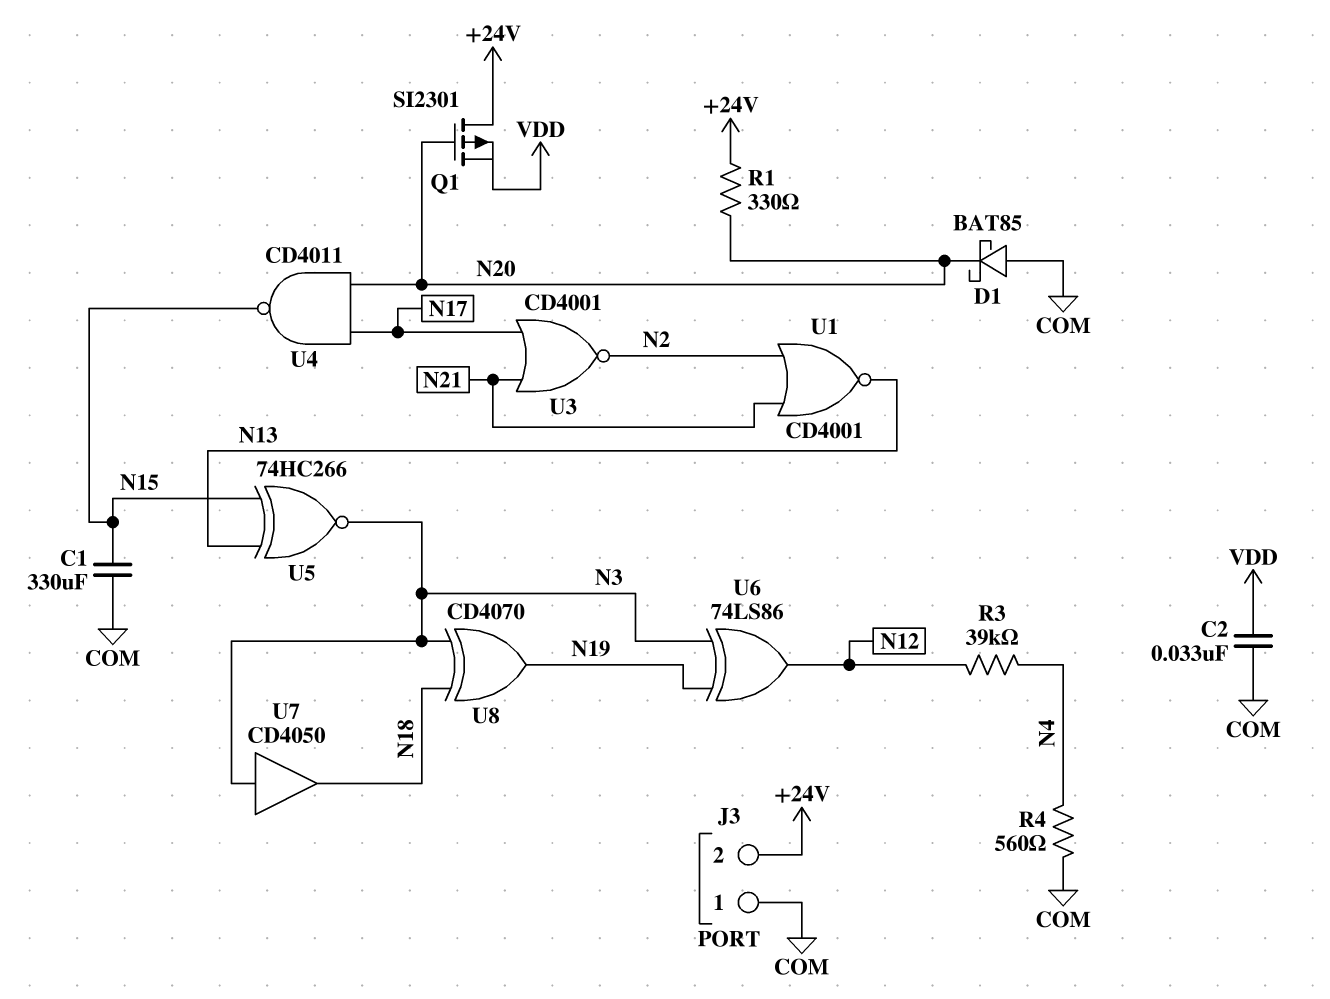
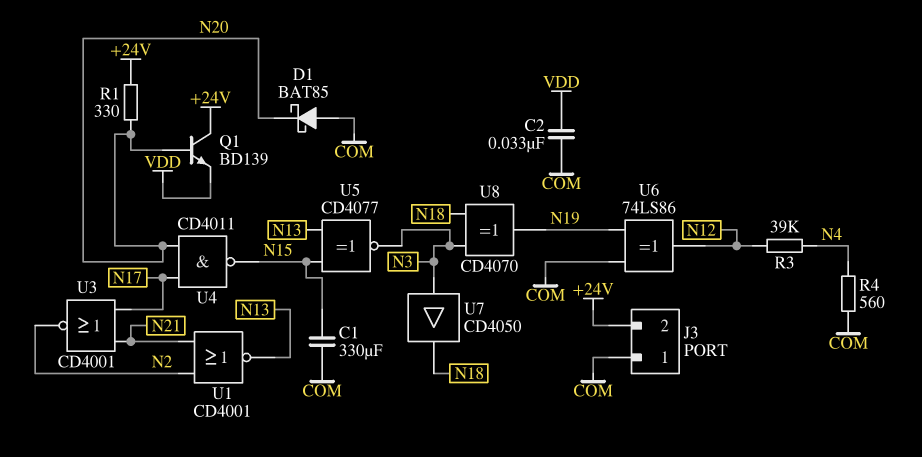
Q1: PMOS SI2301 (G N20, D +24V, S VDD) -> NPN BD139 (B N20, C +24V, E VDD)
U5: XNOR 74HC266 (in N13, in N15, out N3) -> XNOR CD4077 (in N13, in N15, out N3)
U6: XOR 74LS86 (in N3, in N19, out N12) -> XOR 74LS86 (in COM, in N19, out N12)

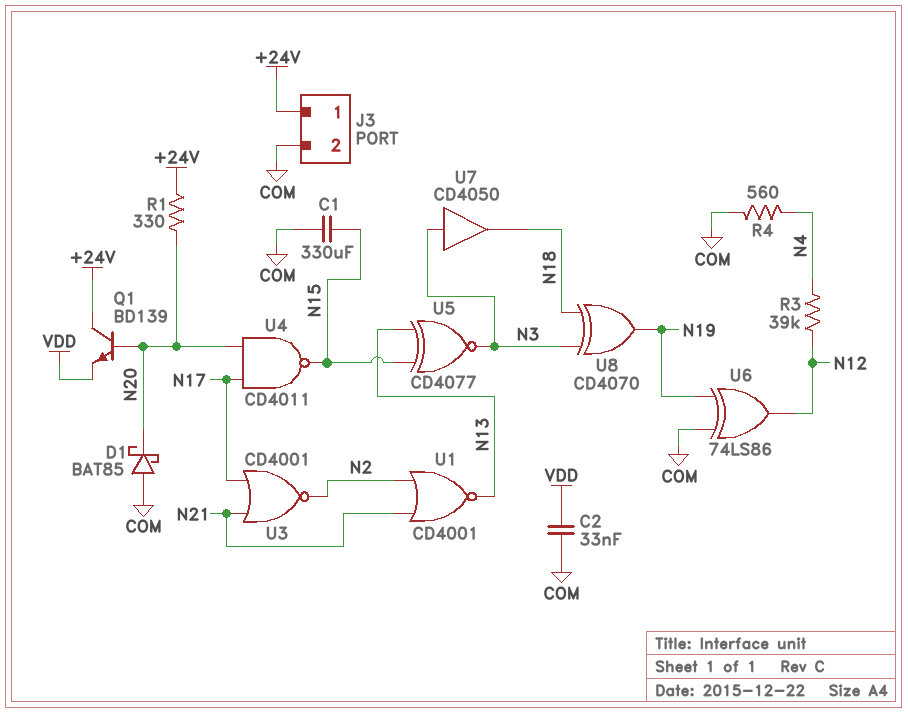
J3 pin 1: COM -> +24V
J3 pin 2: +24V -> COM

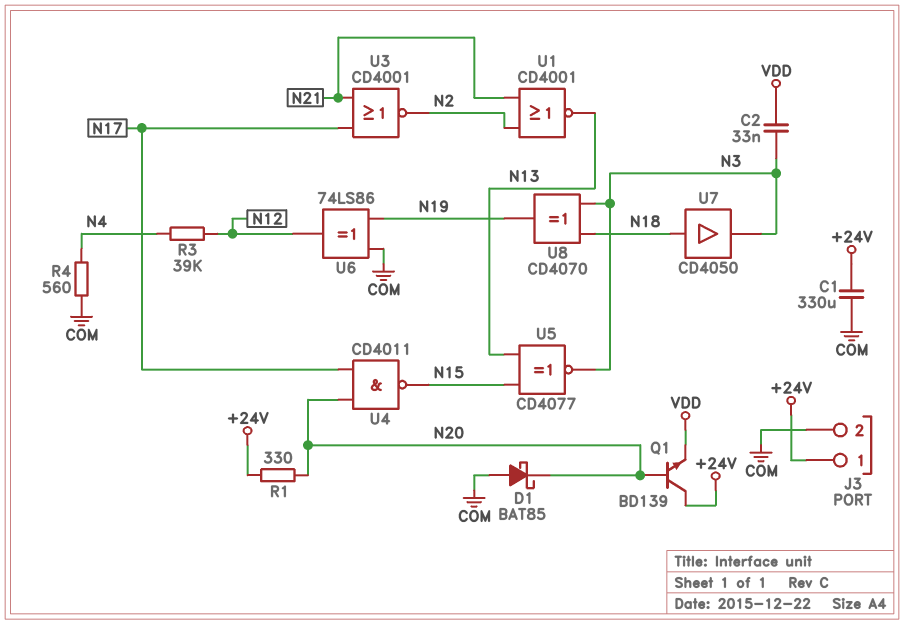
C1: 330uF (COM, N15) -> 330uF (+24V, COM)
C2: 33nF (COM, VDD) -> 33nF (N3, VDD)
U7: buffer CD4050 (in N3, out N18) -> buffer CD4050 (in N18, out N3)

